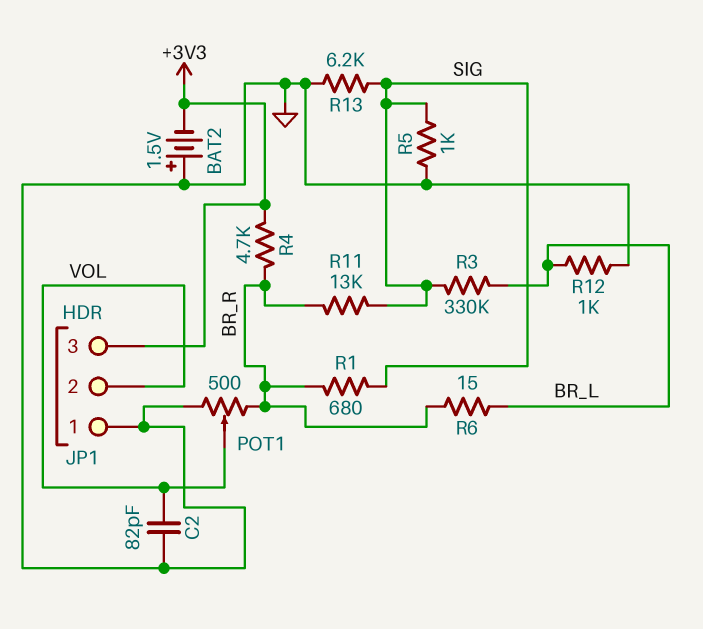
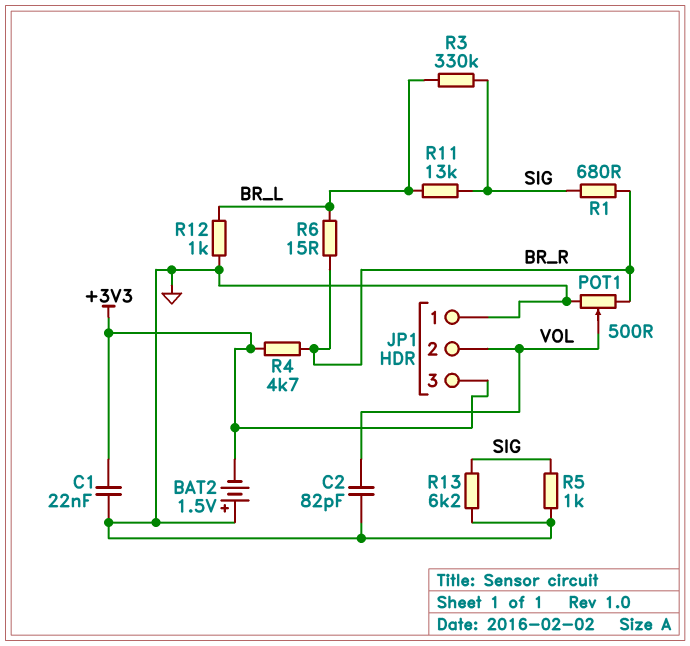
C1: none -> 22nF (+3V3, GND)
R11: 13k (BR_R, SIG) -> 13k (BR_L, SIG)

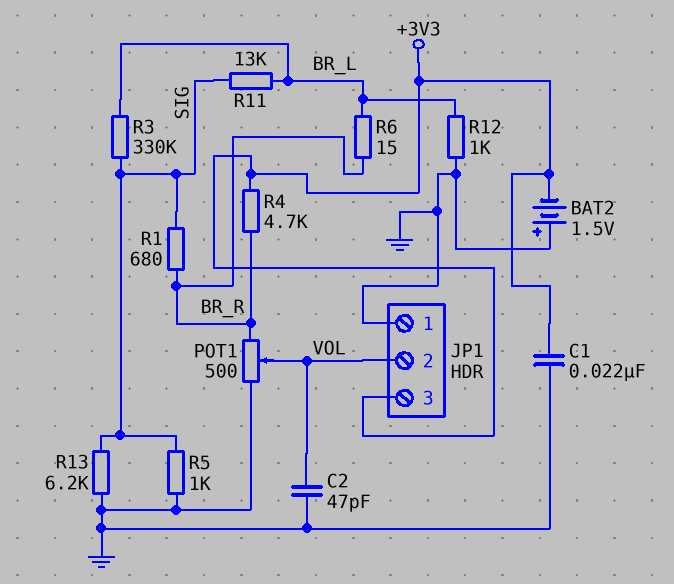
C2: 82pF (GND, VOL) -> 47pF (GND, VOL)

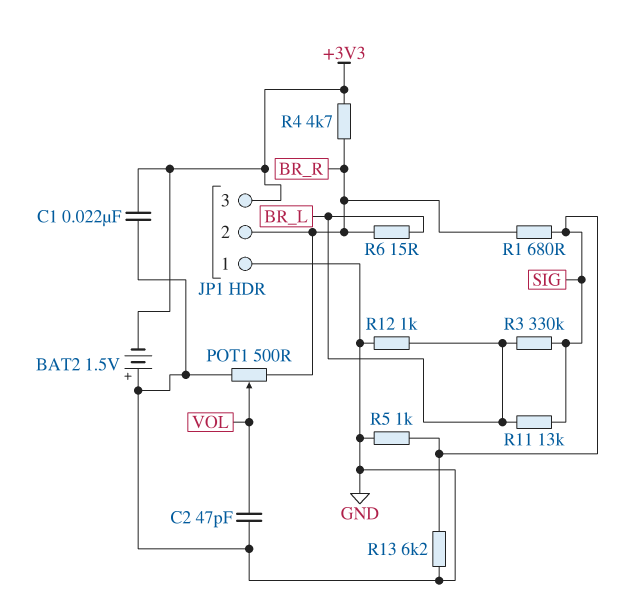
JP1 pin 2: VOL -> BR_R

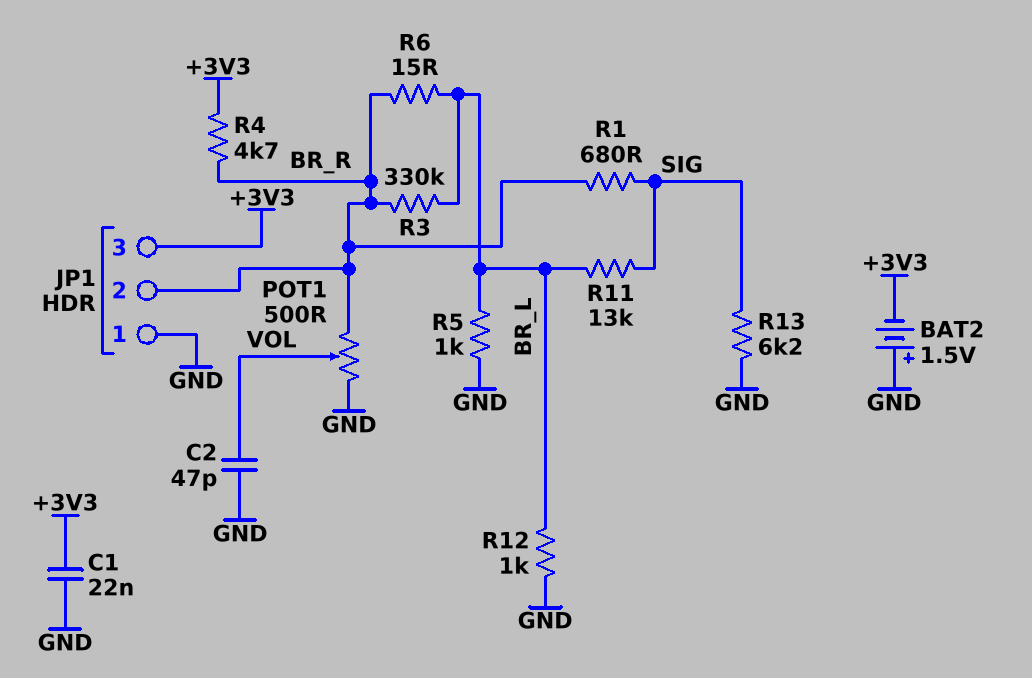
R3: 330k (BR_L, SIG) -> 330k (BR_L, BR_R)
R5: 1k (GND, SIG) -> 1k (BR_L, GND)

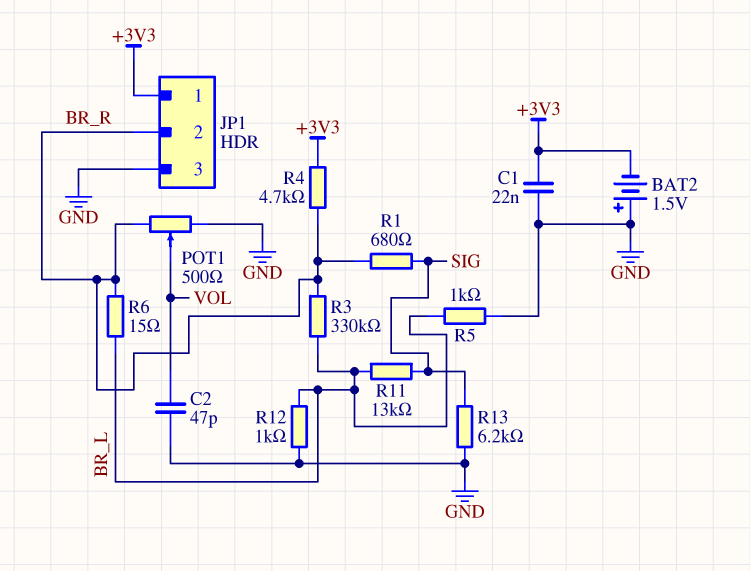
JP1 pin 1: GND -> +3V3
JP1 pin 3: +3V3 -> GND

